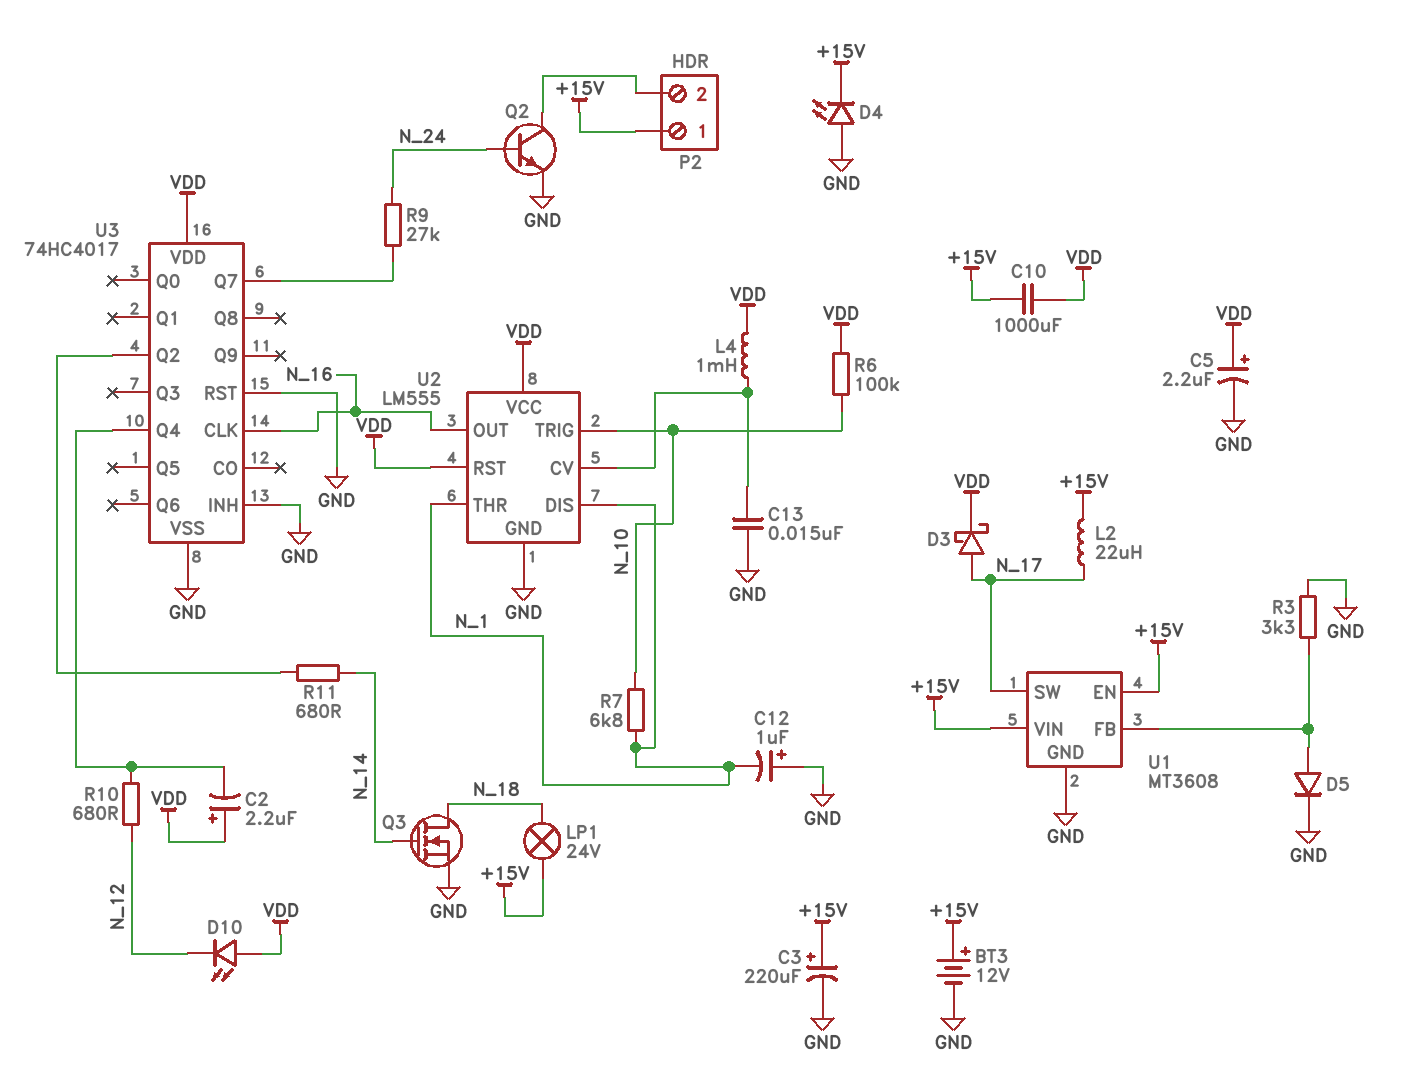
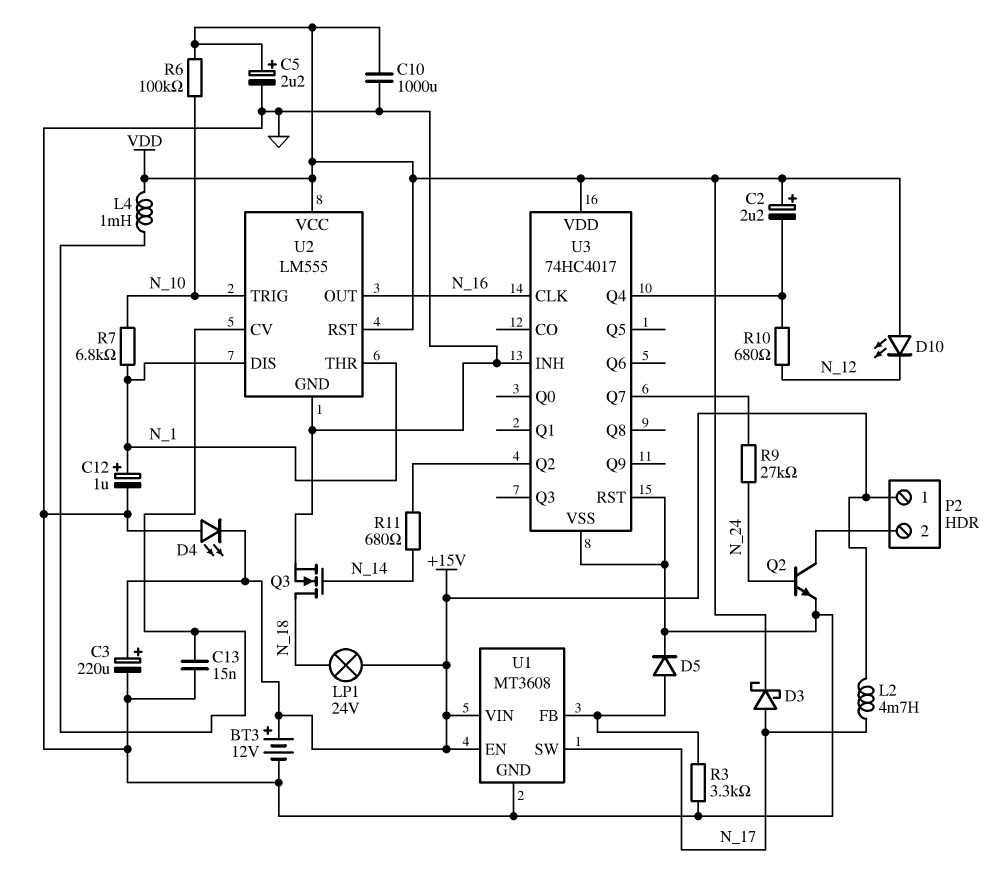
C10: 1000uF (+15V, VDD) -> 1000uF (GND, VDD)
C12: 1uF (plus GND, minus N_1) -> 1uF (plus N_1, minus GND)
L2: 22uH (+15V, N_17) -> 4.7mH (+15V, N_17)

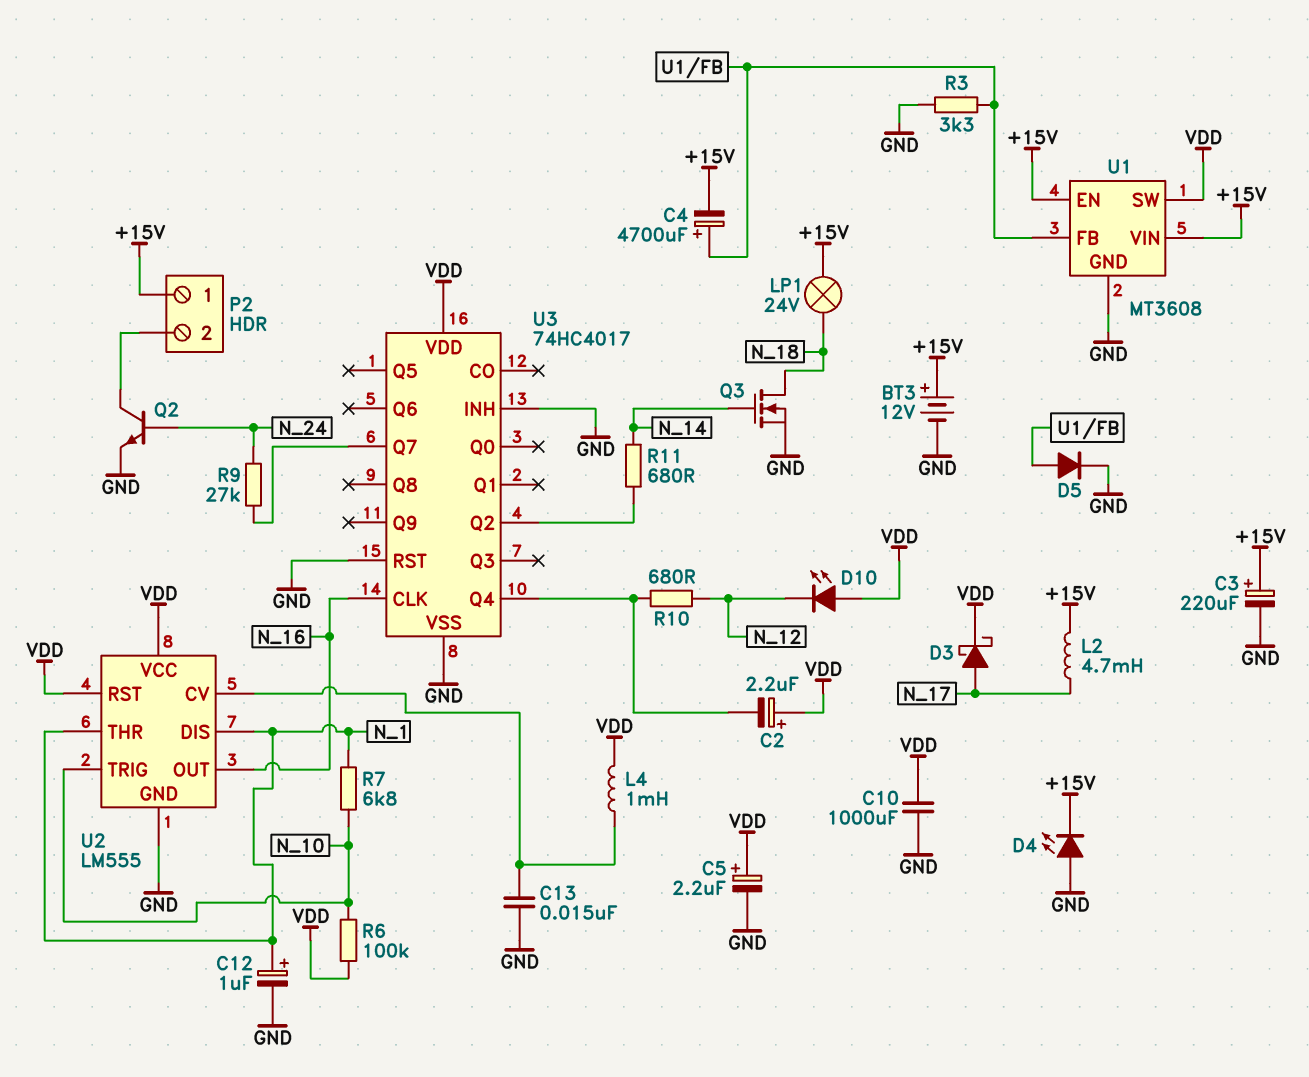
C4: none -> 4700uF (plus U1/FB, minus +15V)
U1 pin SW: N_17 -> VDD

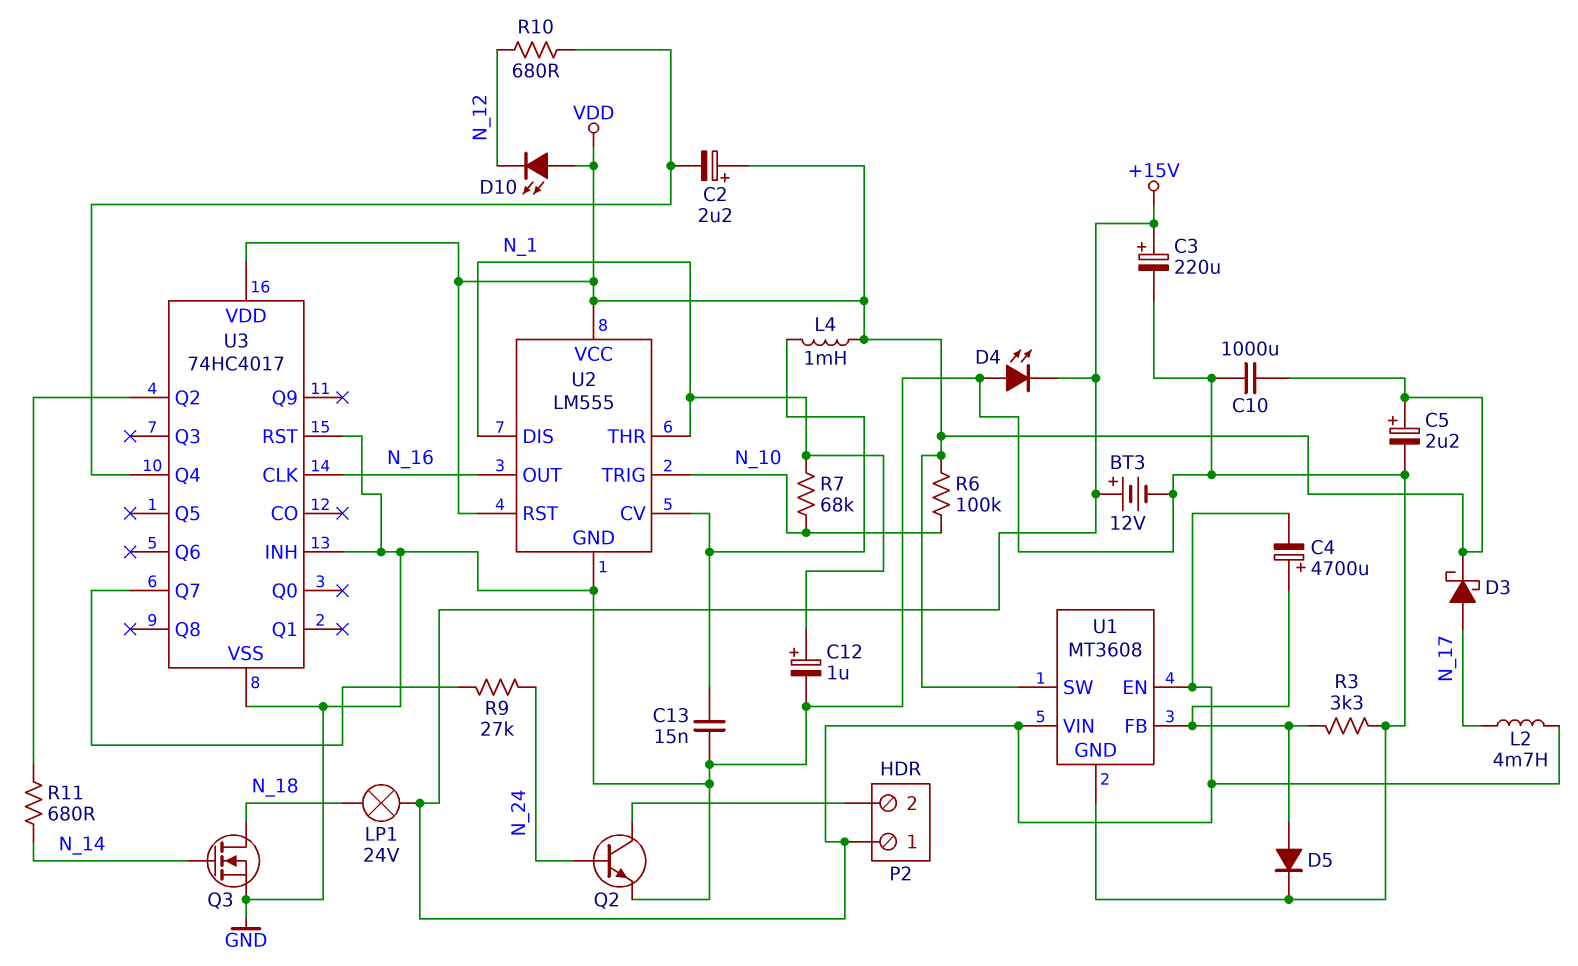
R7: 6.8k (N_1, N_10) -> 68k (N_1, N_10)

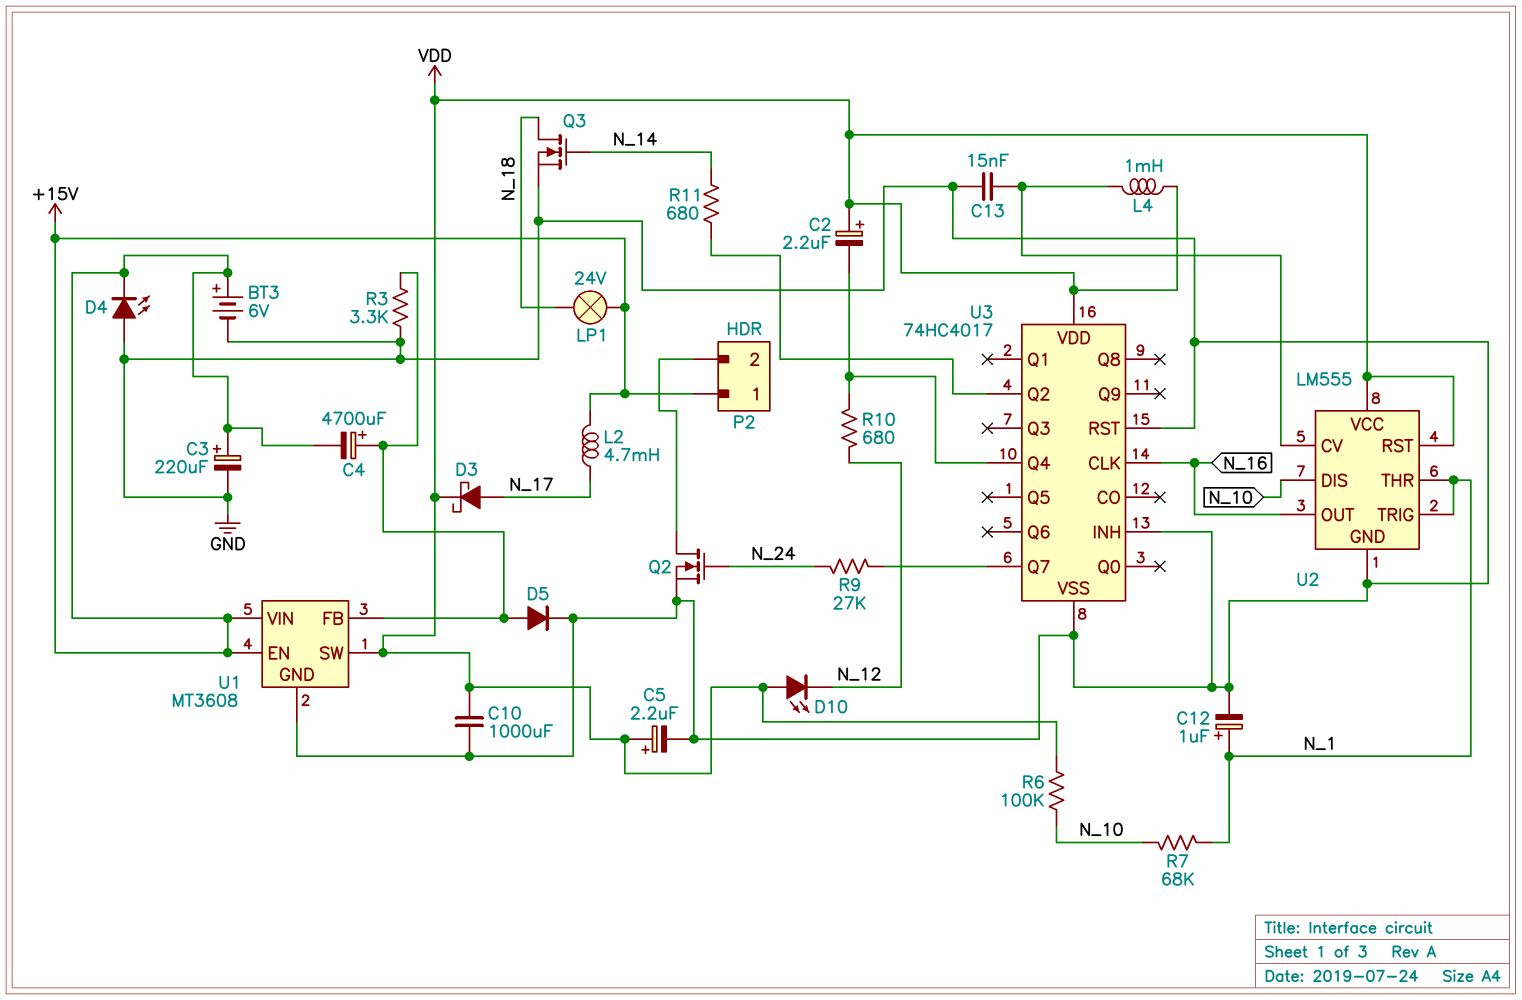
BT3: 12V (plus +15V, minus GND) -> 6V (plus +15V, minus GND)
Q2: NPN (B N_24, C P2/2, E GND) -> NMOS (G N_24, D P2/2, S GND)
U2 pin DIS: N_1 -> N_10
U2 pin TRIG: N_10 -> N_1

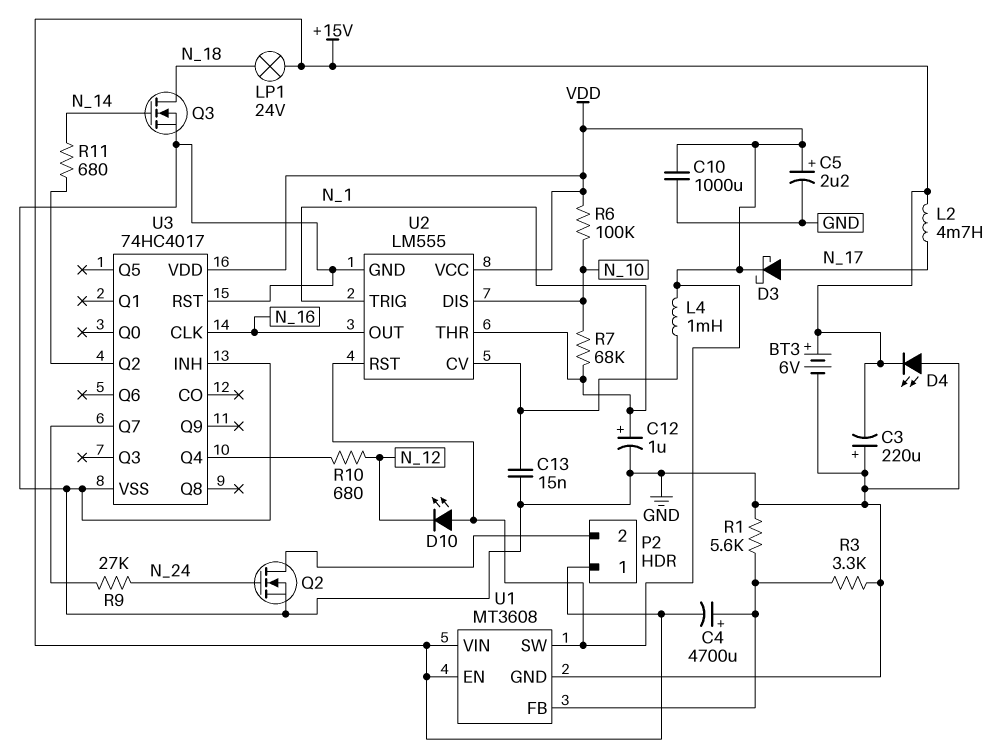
C2: 2.2uF (plus VDD, minus U3/Q4) -> none
C3: 220uF (plus +15V, minus GND) -> 220uF (plus GND, minus +15V)
D5: diode (A U1/FB, K GND) -> none
R1: none -> 5.6k (GND, U1/FB)

